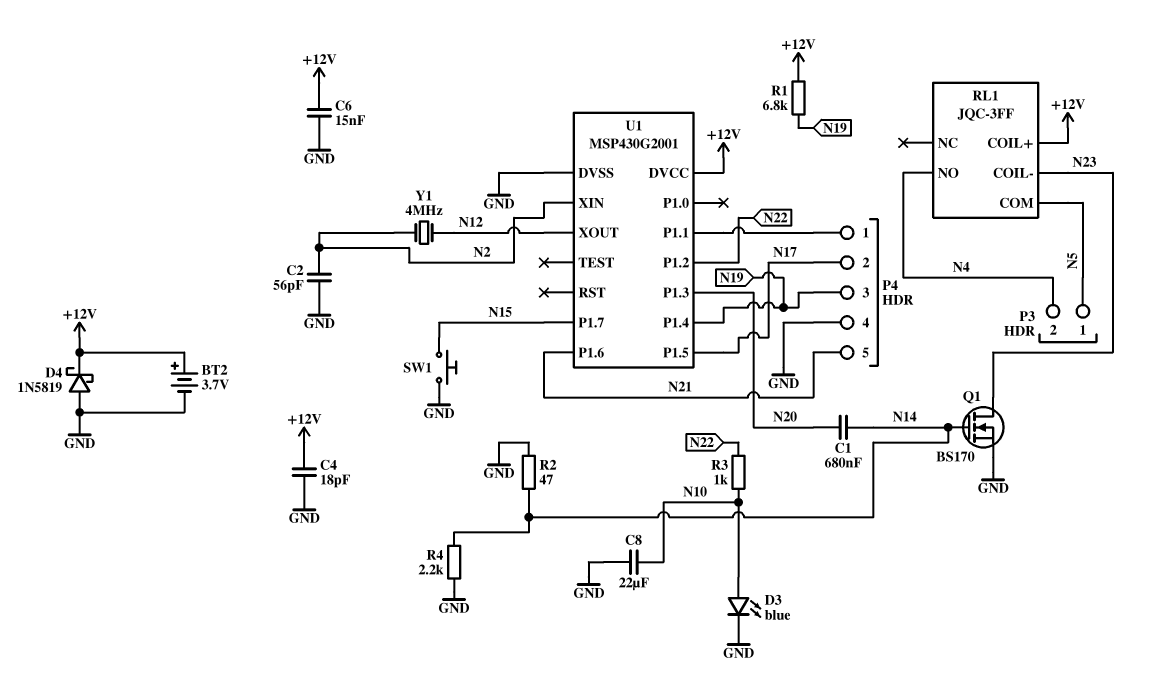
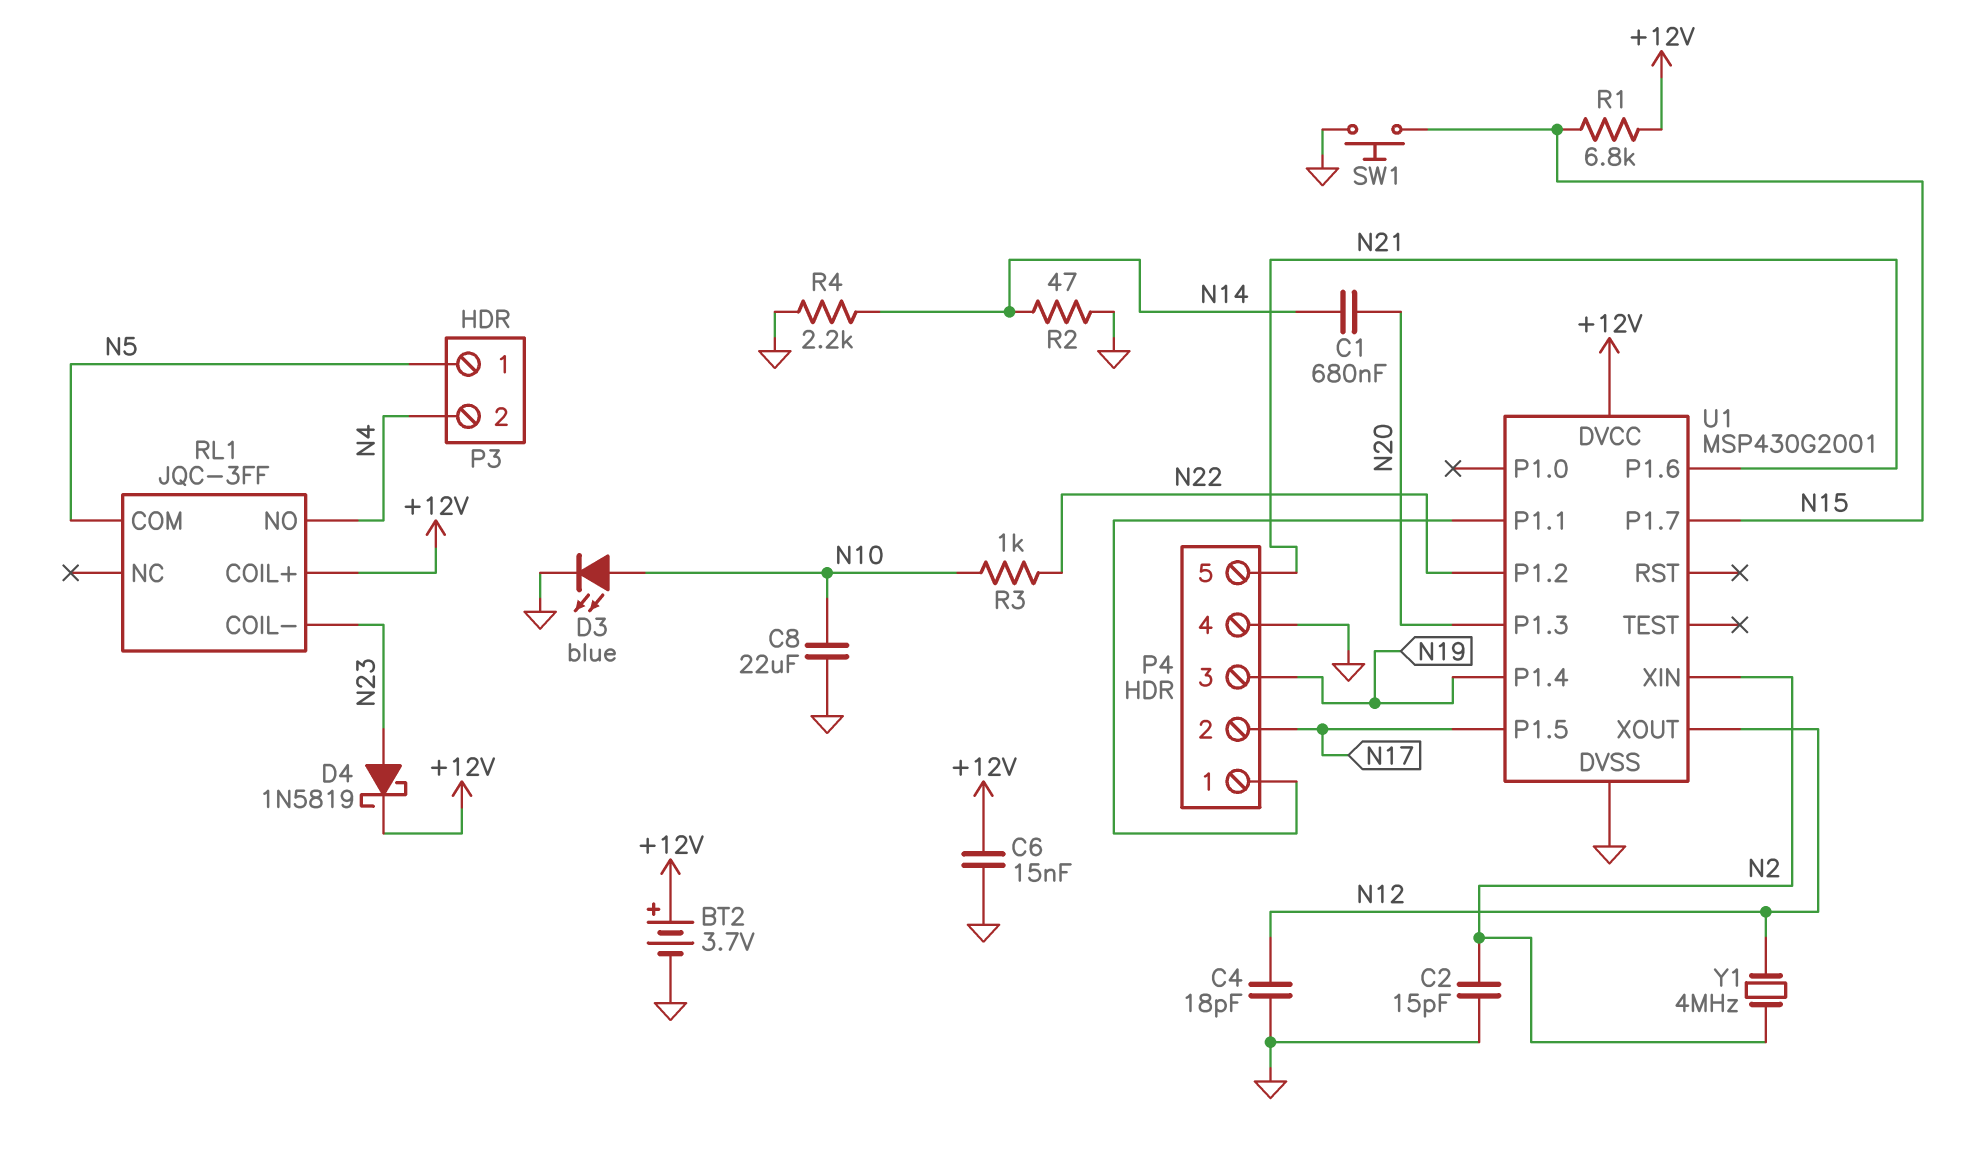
C2: 56pF (GND, N2) -> 15pF (GND, N2)
C4: 18pF (+12V, GND) -> 18pF (GND, N12)
D4: schottky 1N5819 (A GND, K +12V) -> schottky 1N5819 (A N23, K +12V)
Q1: NMOS BS170 (G N14, D N23, S GND) -> none
R1: 6.8k (+12V, N19) -> 6.8k (+12V, N15)

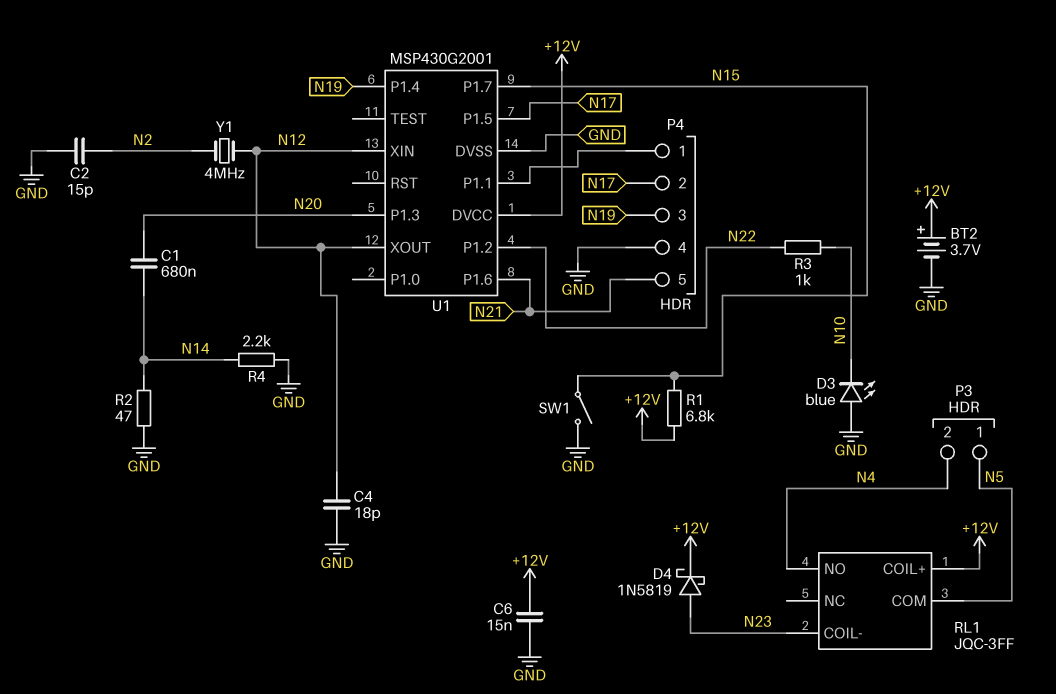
C8: 22uF (GND, N10) -> none
D3: LED blue (A N10, K GND) -> LED blue (A GND, K N10)
SW1: button (GND, N15) -> switch (GND, N15)
U1 pin XIN: N2 -> N12

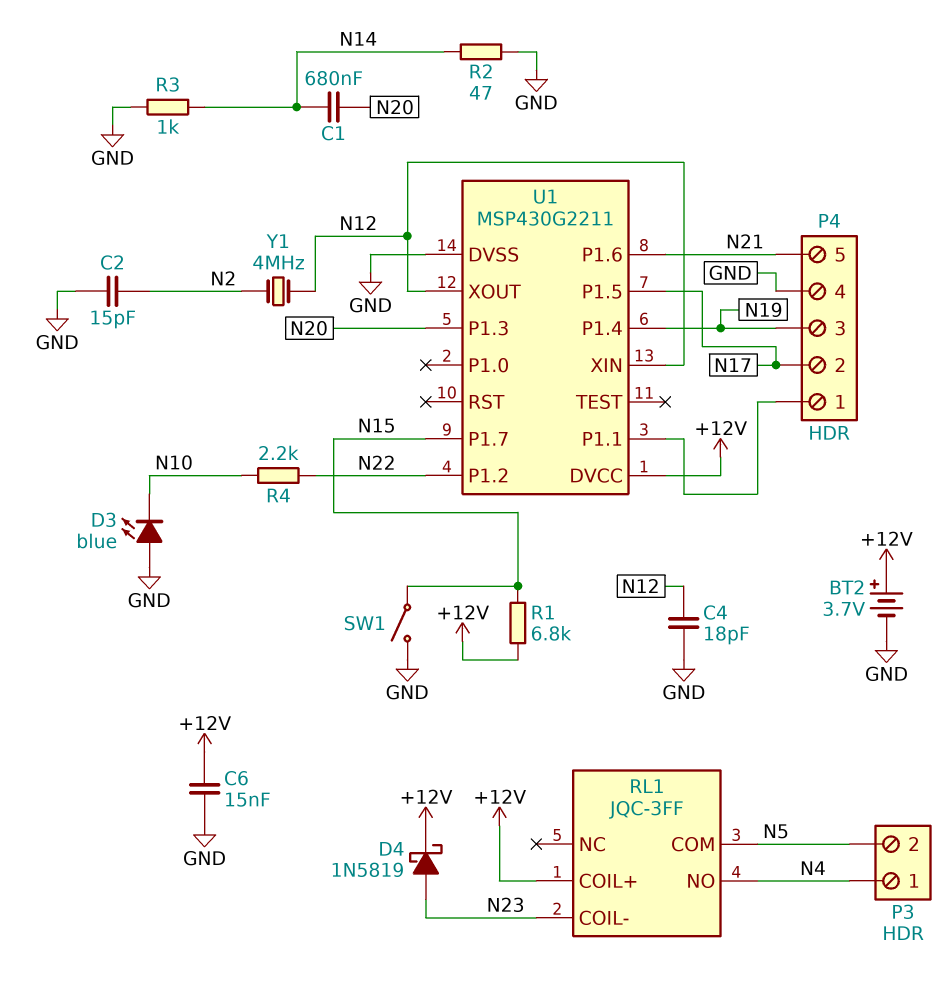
P3 pin 1: N5 -> N4
P3 pin 2: N4 -> N5
R3: 1k (N10, N22) -> 1k (GND, N14)
R4: 2.2k (GND, N14) -> 2.2k (N10, N22)
U1: MSP430G2001 -> MSP430G2211

